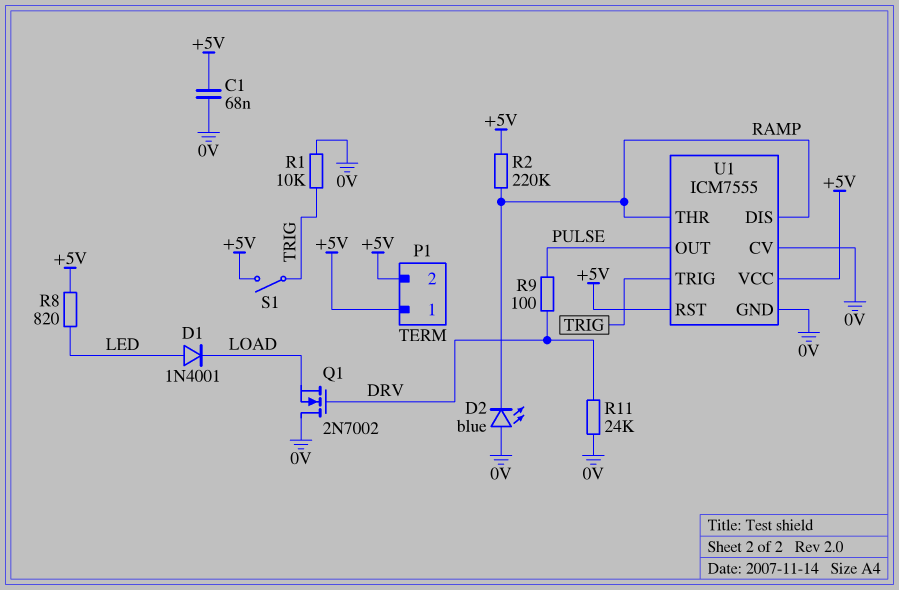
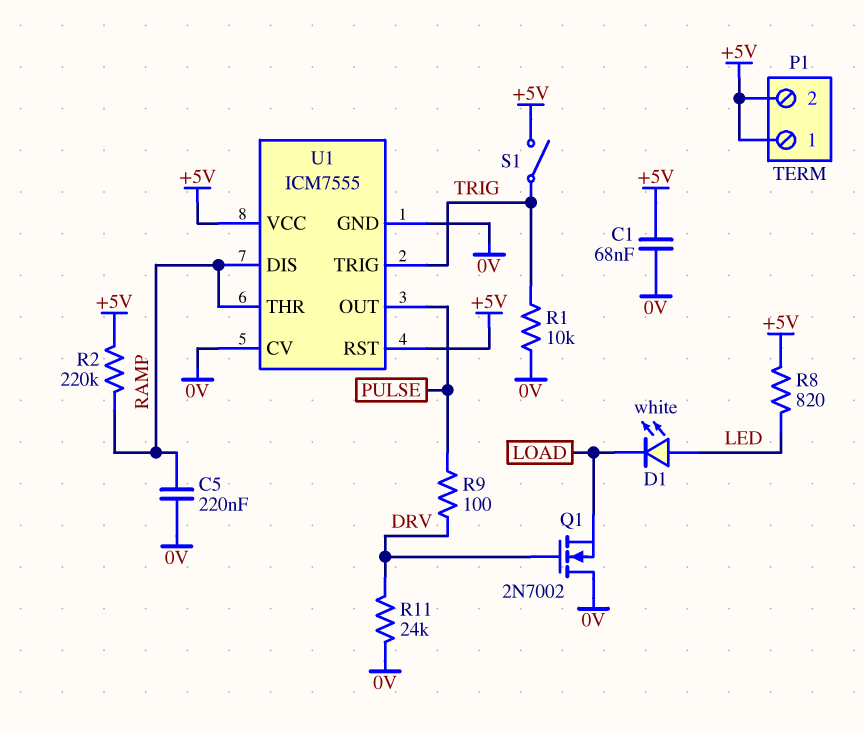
C5: none -> 220nF (0V, RAMP)
D1: diode 1N4001 (A LED, K LOAD) -> LED white (A LED, K LOAD)
D2: LED blue (A 0V, K RAMP) -> none

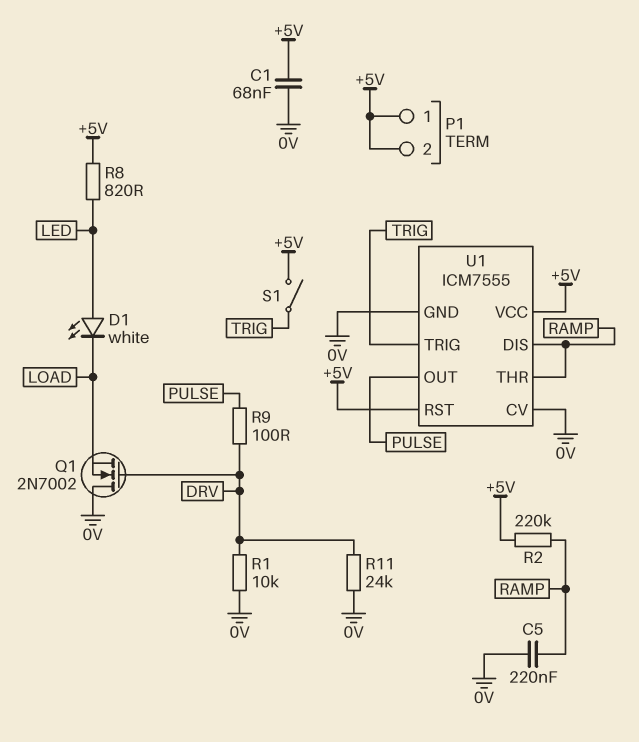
R1: 10k (0V, TRIG) -> 10k (0V, DRV)

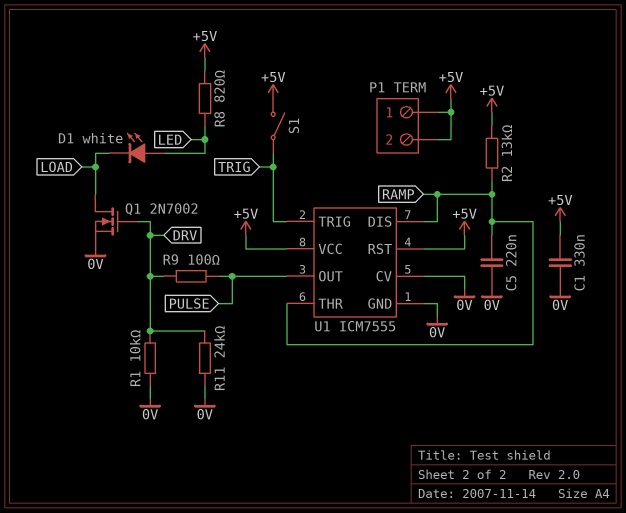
C1: 68nF (+5V, 0V) -> 330nF (+5V, 0V)
Q1: NMOS 2N7002 (G DRV, D 0V, S LOAD) -> NMOS 2N7002 (G DRV, D LOAD, S 0V)
R2: 220k (+5V, RAMP) -> 13k (+5V, RAMP)

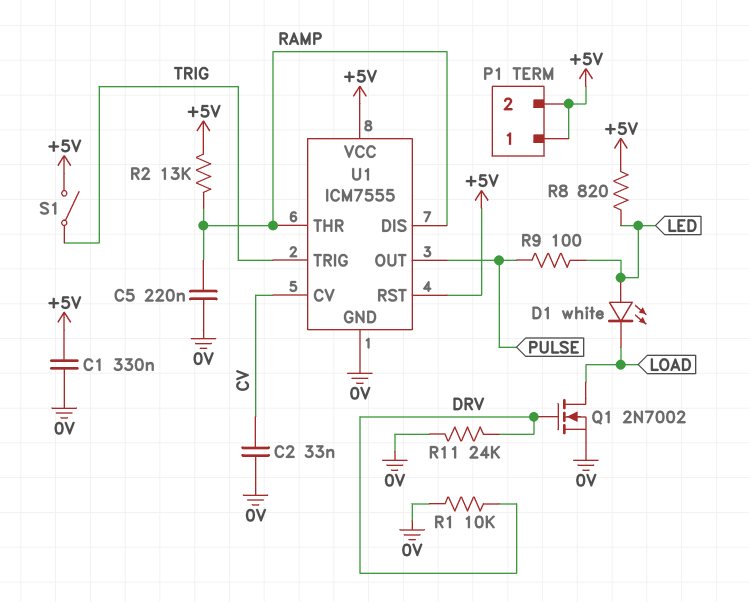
C2: none -> 33nF (0V, CV)
R9: 100 (DRV, PULSE) -> 100 (LED, PULSE)
U1 pin CV: 0V -> CV

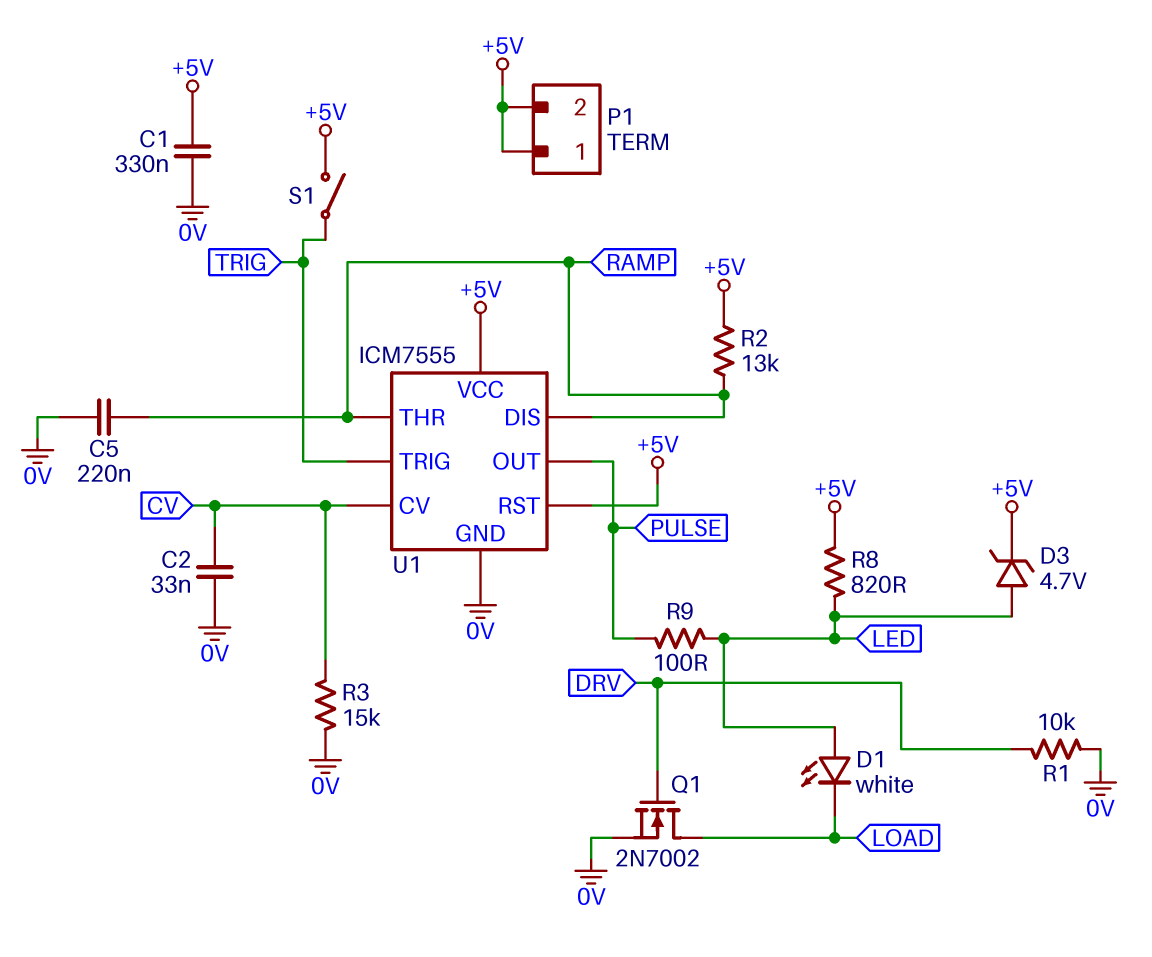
D3: none -> zener 4.7V (A LED, K +5V)
R3: none -> 15k (0V, CV)
R11: 24k (0V, DRV) -> none

